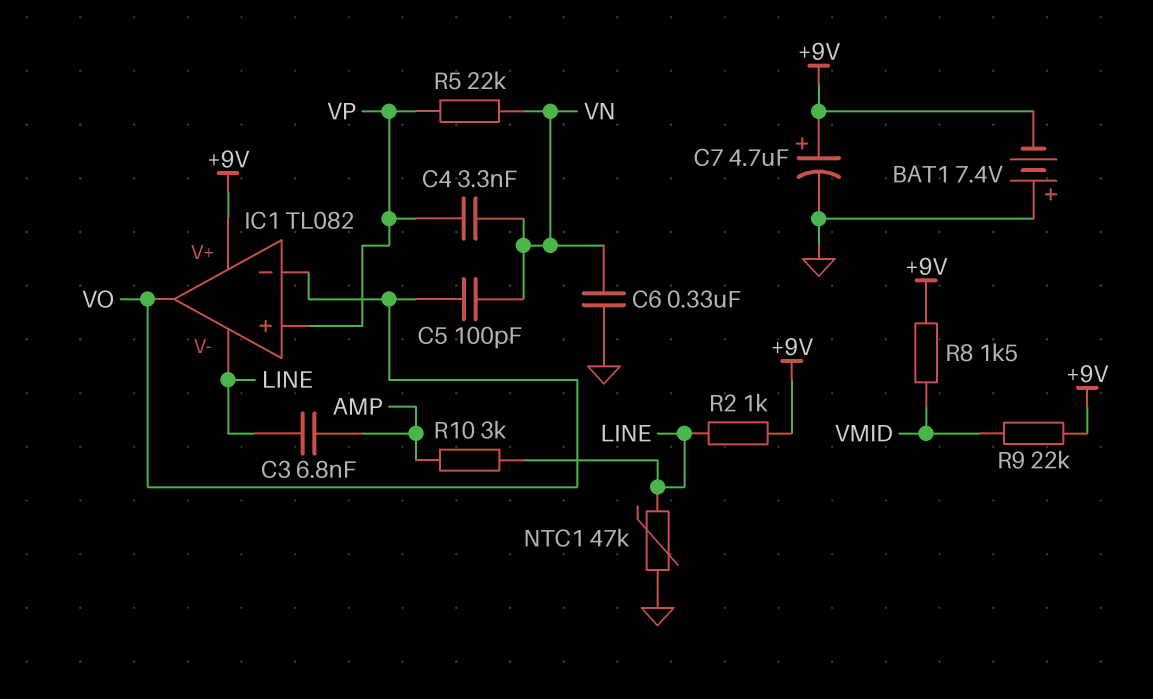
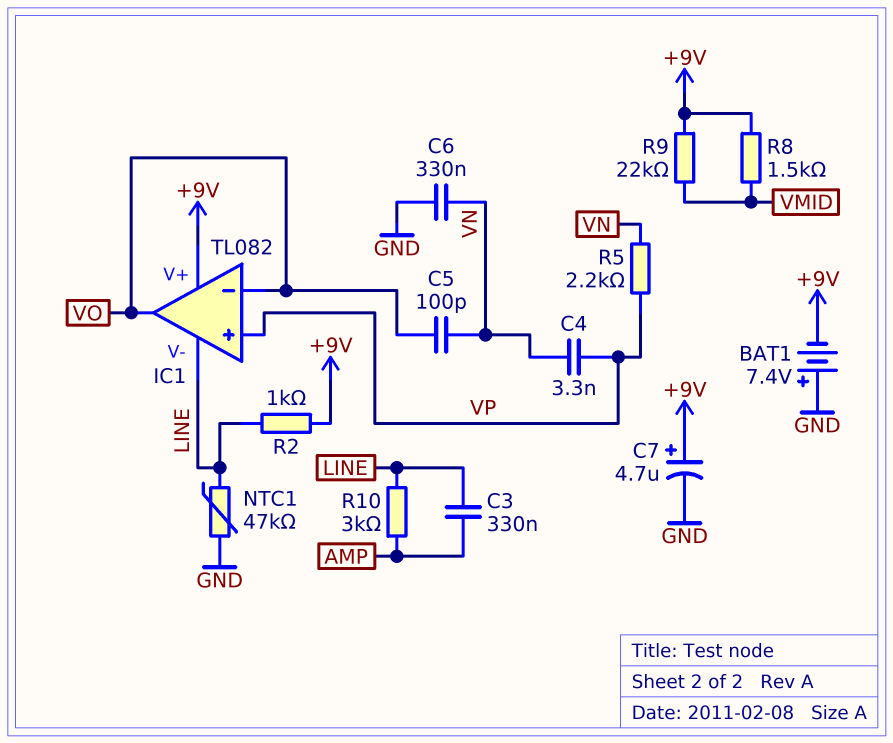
C3: 6.8nF (AMP, LINE) -> 330nF (AMP, LINE)
R5: 22k (VN, VP) -> 2.2k (VN, VP)

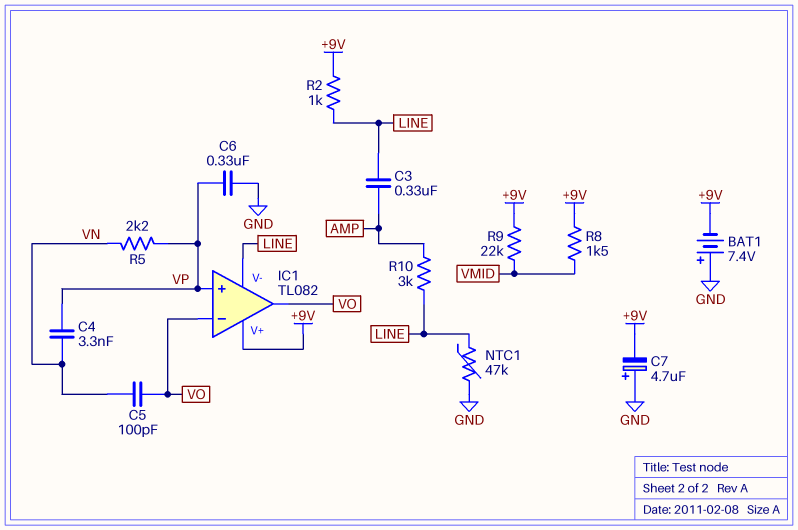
C6: 330nF (GND, VN) -> 330nF (GND, VP)
C7: 4.7uF (plus +9V, minus GND) -> 4.7uF (plus GND, minus +9V)

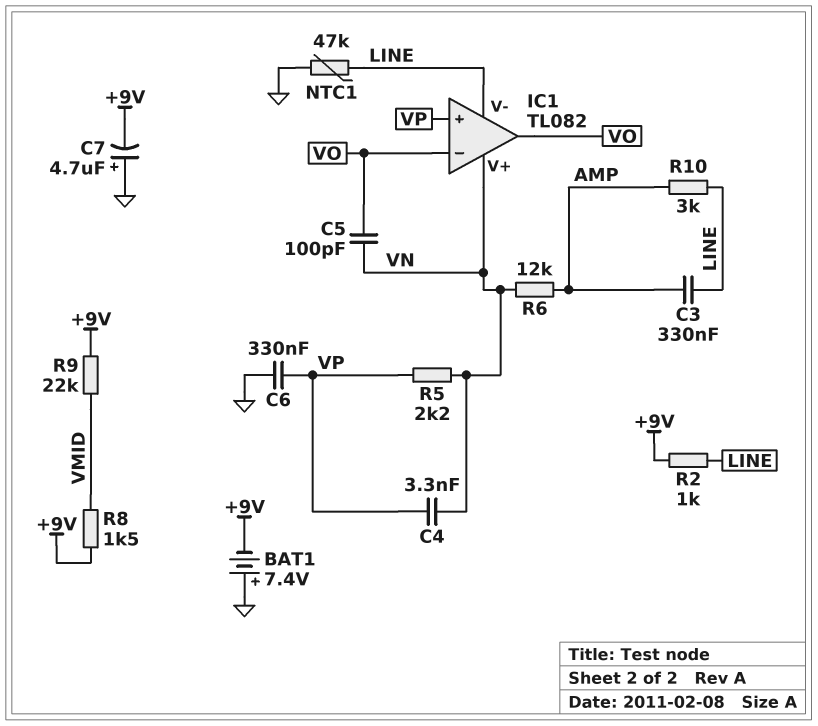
IC1 pin V+: +9V -> VN
R6: none -> 12k (AMP, VN)

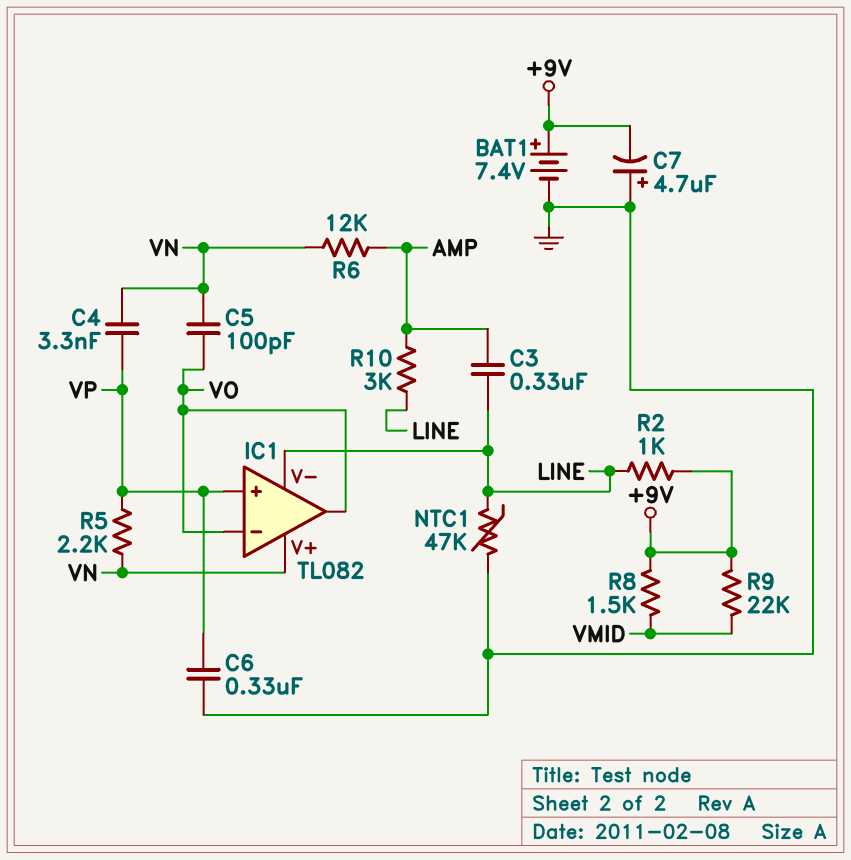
BAT1: 7.4V (plus GND, minus +9V) -> 7.4V (plus +9V, minus GND)

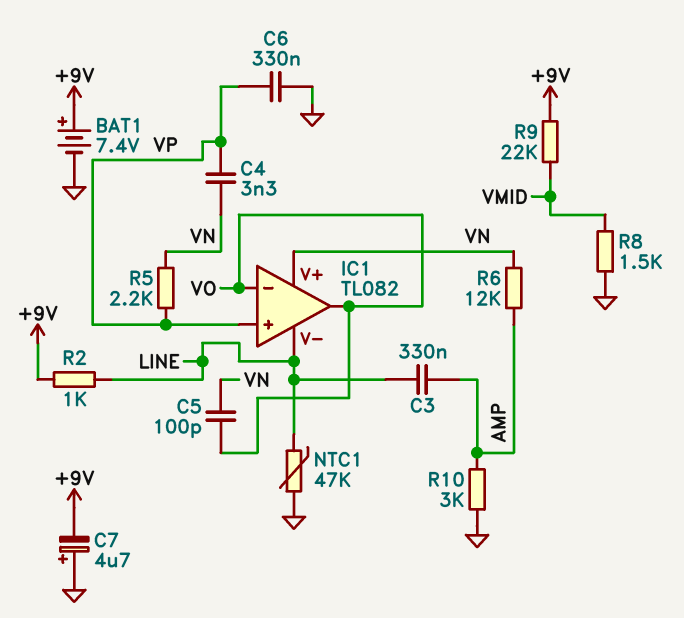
R8: 1.5k (+9V, VMID) -> 1.5k (GND, VMID)
R10: 3k (AMP, LINE) -> 3k (AMP, GND)

